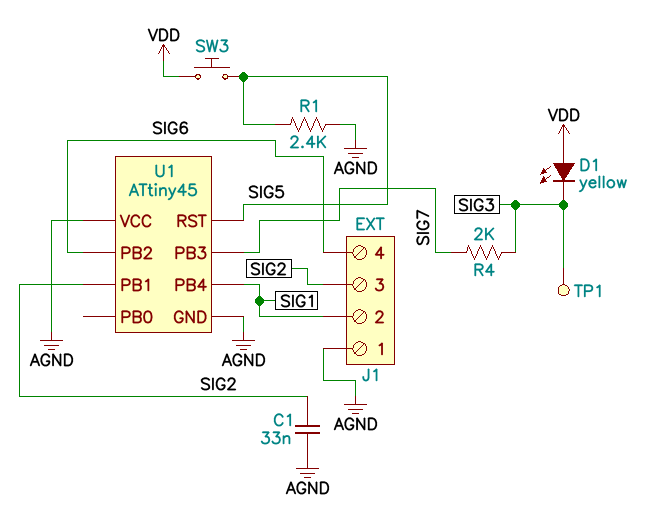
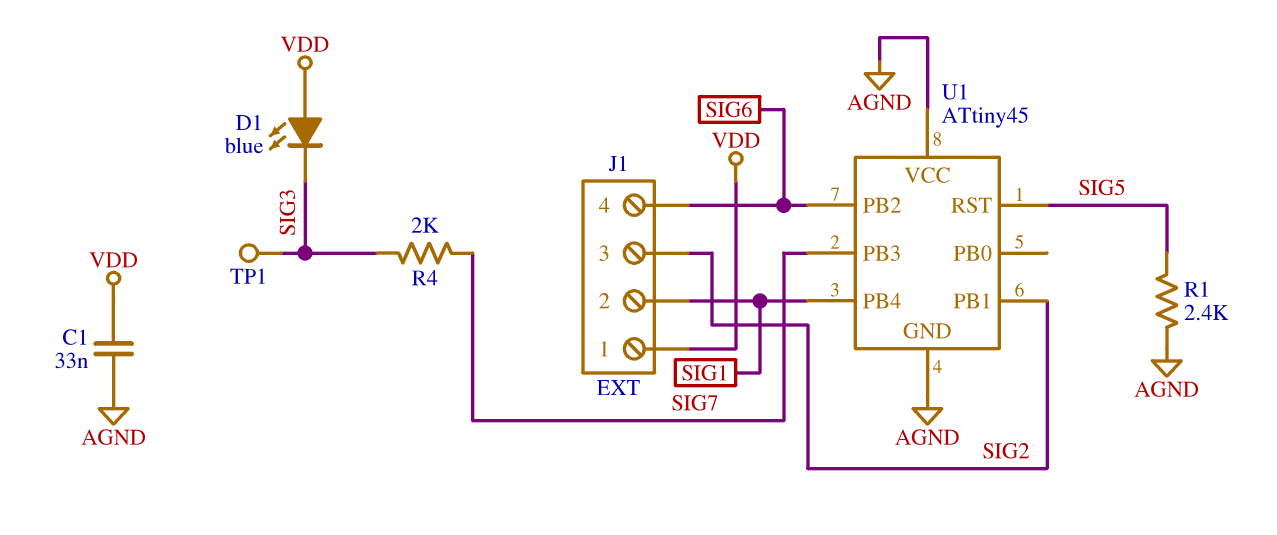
C1: 33nF (AGND, SIG2) -> 33nF (AGND, VDD)
D1: LED yellow (A VDD, K SIG3) -> LED blue (A VDD, K SIG3)
J1 pin 1: AGND -> VDD
SW3: button (SIG5, VDD) -> none

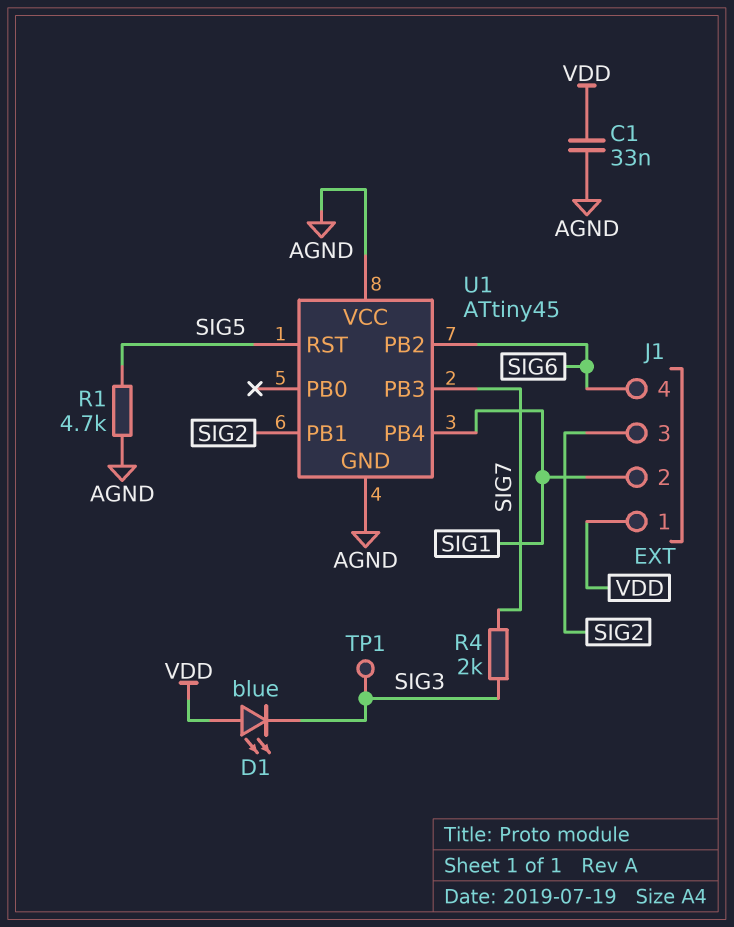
R1: 2.4k (AGND, SIG5) -> 4.7k (AGND, SIG5)

